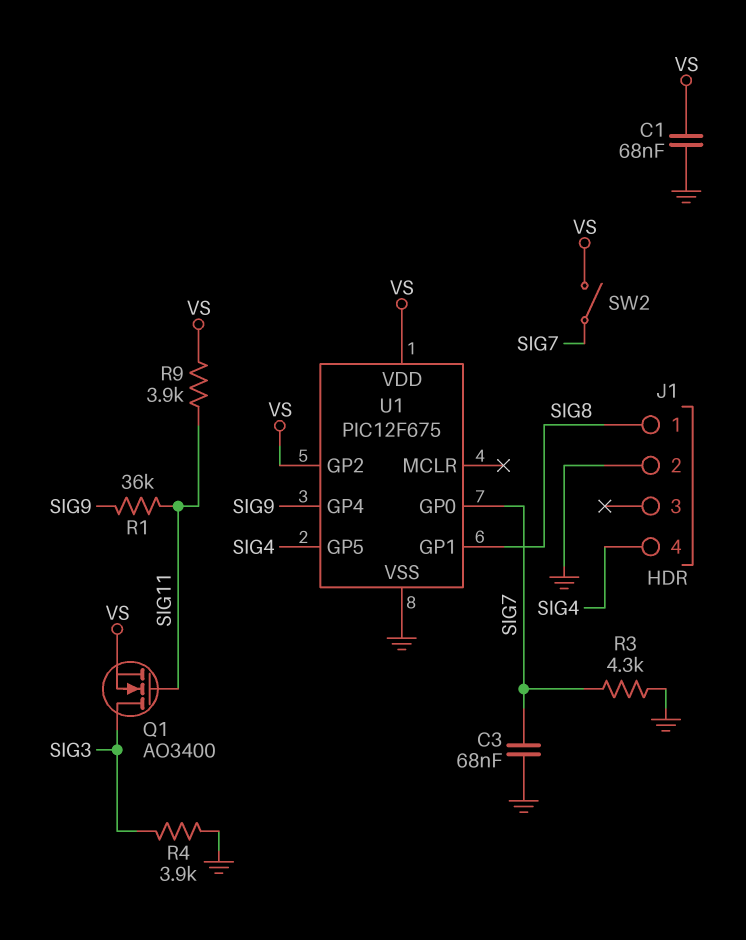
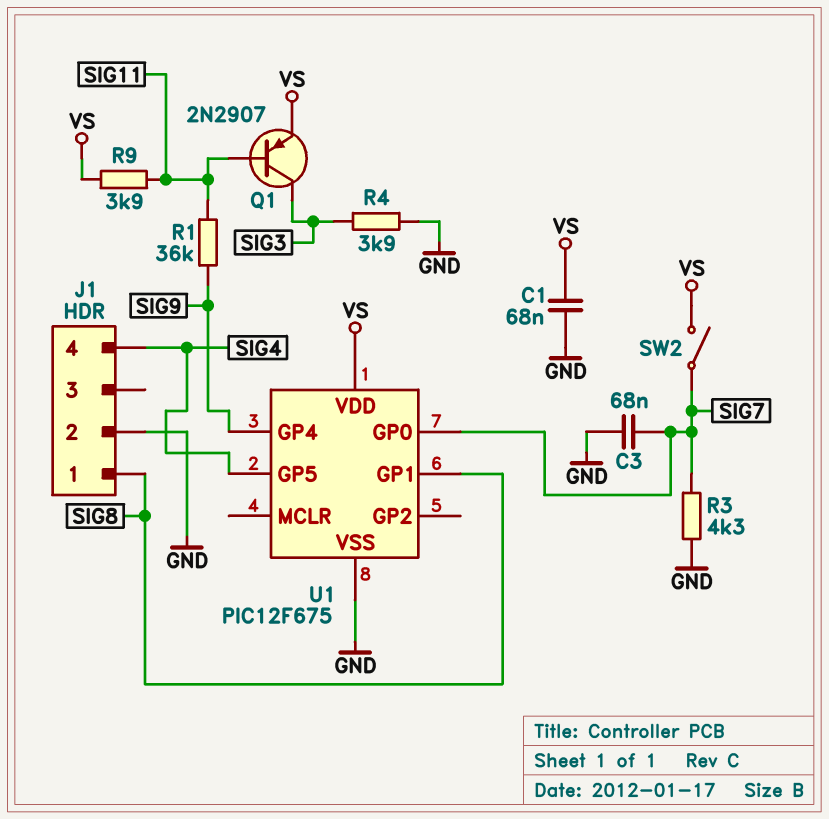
Q1: NMOS AO3400 (G SIG11, D SIG3, S VS) -> PNP 2N2907 (B SIG11, C SIG3, E VS)
U1 pin GP2: VS -> none

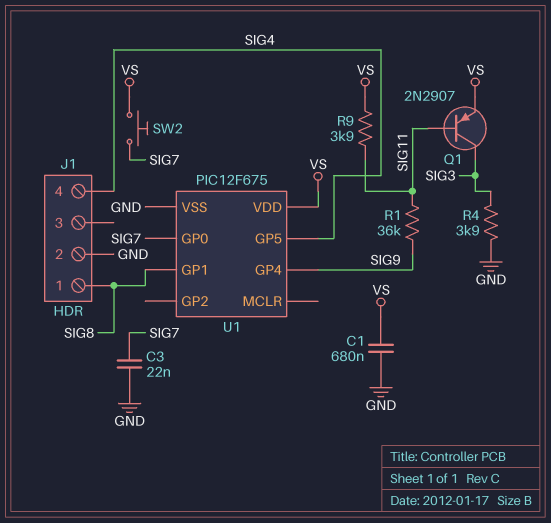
C1: 68nF (GND, VS) -> 680nF (GND, VS)
C3: 68nF (GND, SIG7) -> 22nF (GND, SIG7)
R3: 4.3k (GND, SIG7) -> none
SW2: switch (SIG7, VS) -> button (SIG7, VS)

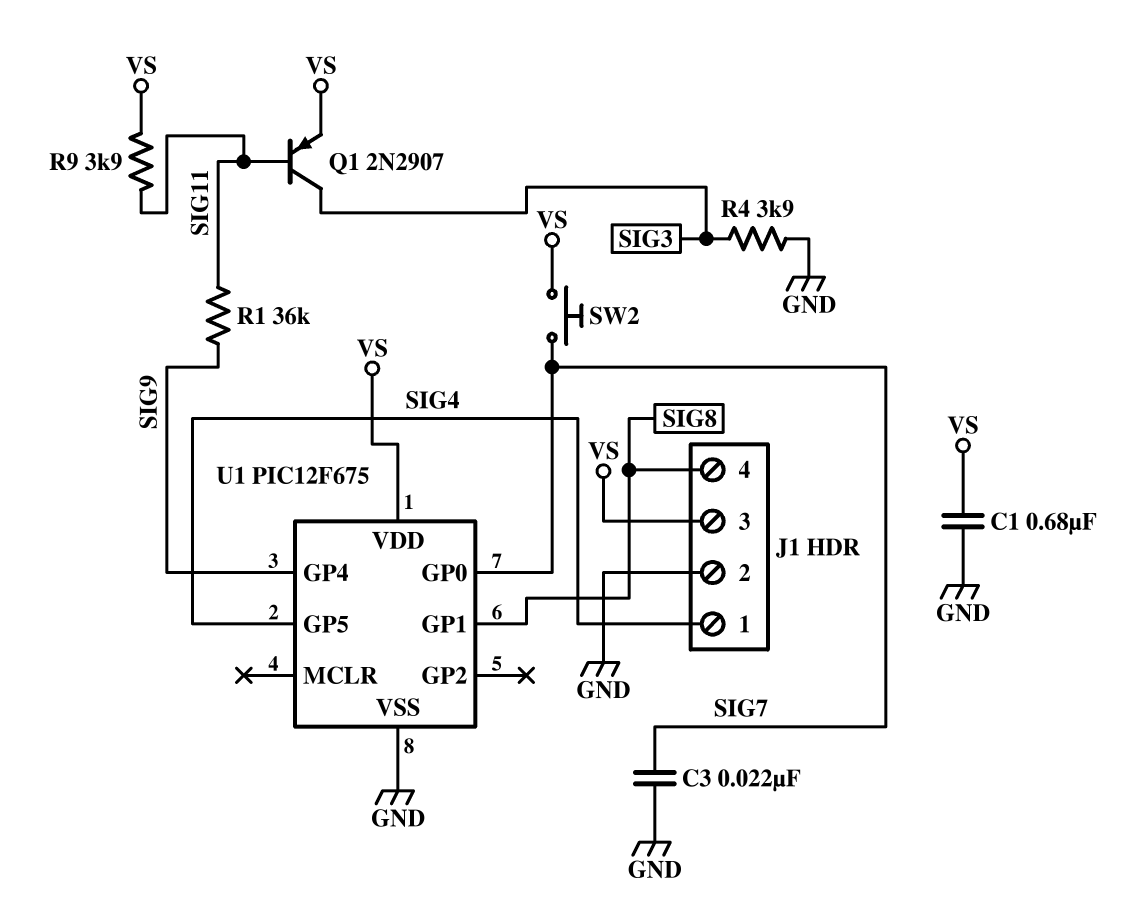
J1 pin 1: SIG8 -> SIG4
J1 pin 3: none -> VS
J1 pin 4: SIG4 -> SIG8

